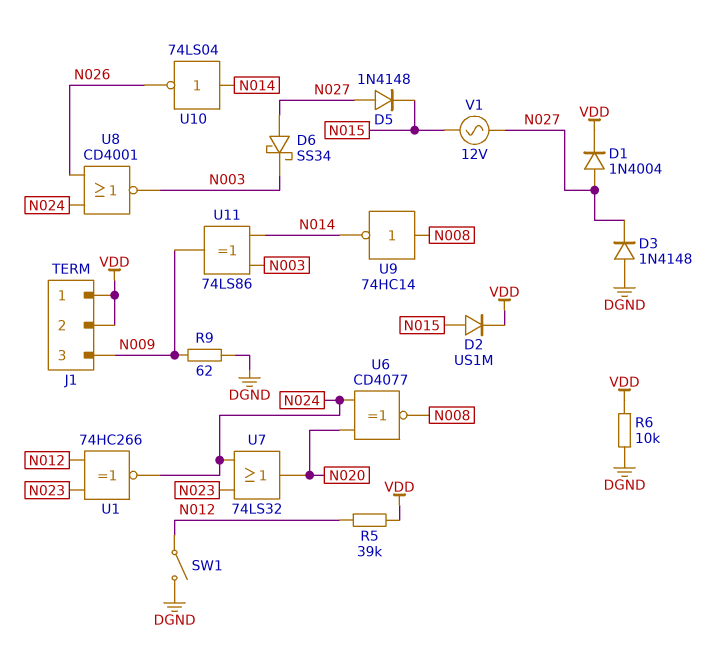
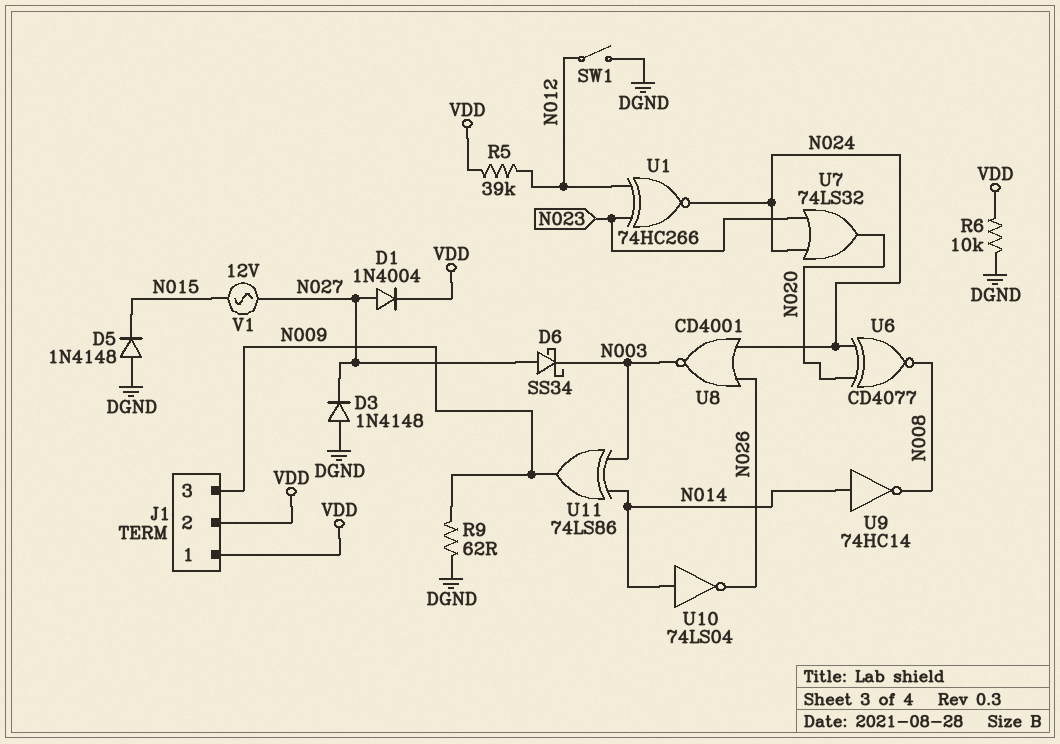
D2: diode US1M (A N015, K VDD) -> none
D5: diode 1N4148 (A N027, K N015) -> diode 1N4148 (A DGND, K N015)
U9: NOT 74HC14 (in N008, out N014) -> NOT 74HC14 (in N014, out N008)

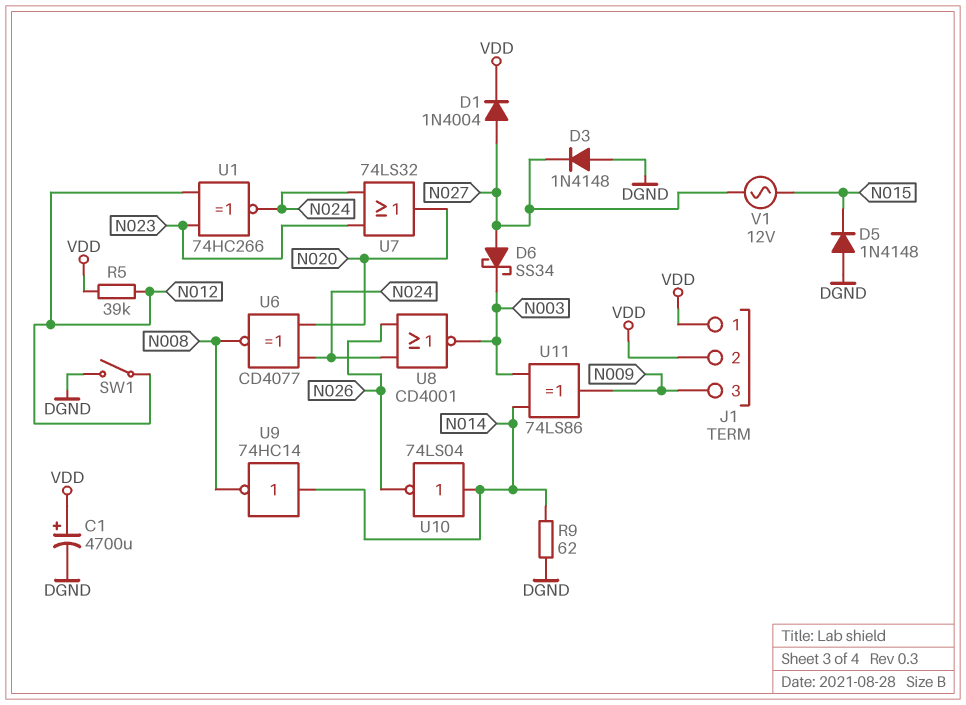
C1: none -> 4700uF (plus VDD, minus DGND)
R6: 10k (DGND, VDD) -> none
R9: 62 (DGND, N009) -> 62 (DGND, N014)

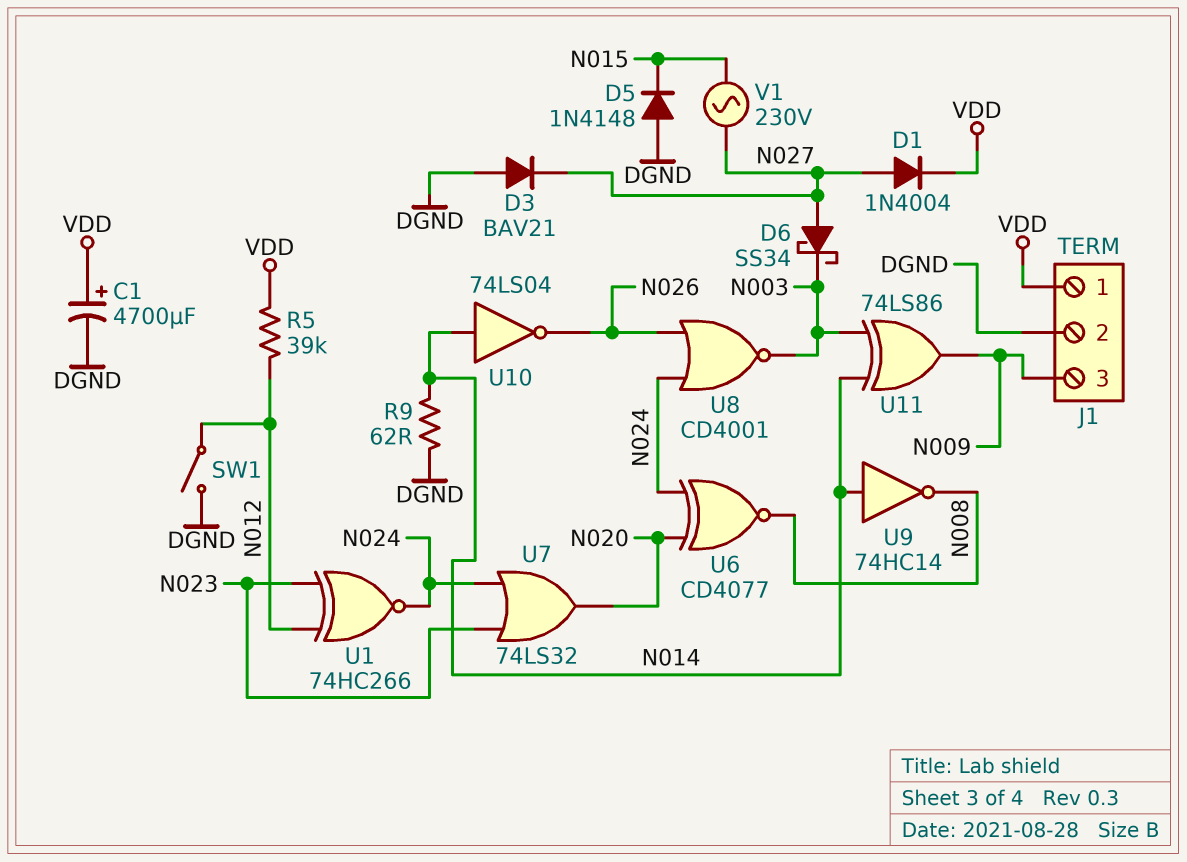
D3: diode 1N4148 (A DGND, K N027) -> diode BAV21 (A DGND, K N027)
J1 pin 2: VDD -> DGND
V1: AC 12V (N015, N027) -> AC 230V (N015, N027)

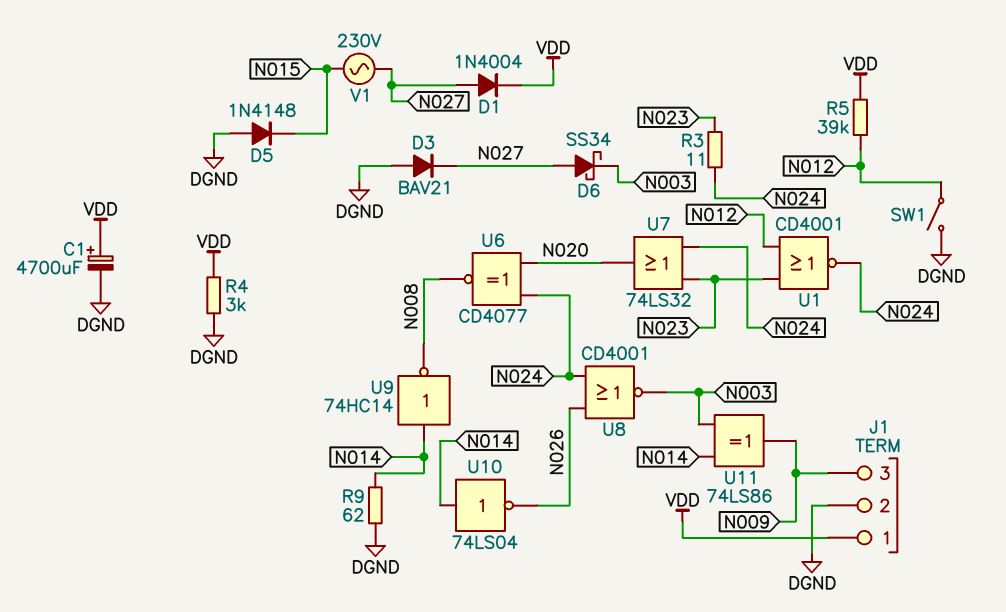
R3: none -> 11 (N023, N024)
R4: none -> 3k (DGND, VDD)
U1: XNOR 74HC266 (in N012, in N023, out N024) -> NOR CD4001 (in N012, in N023, out N024)

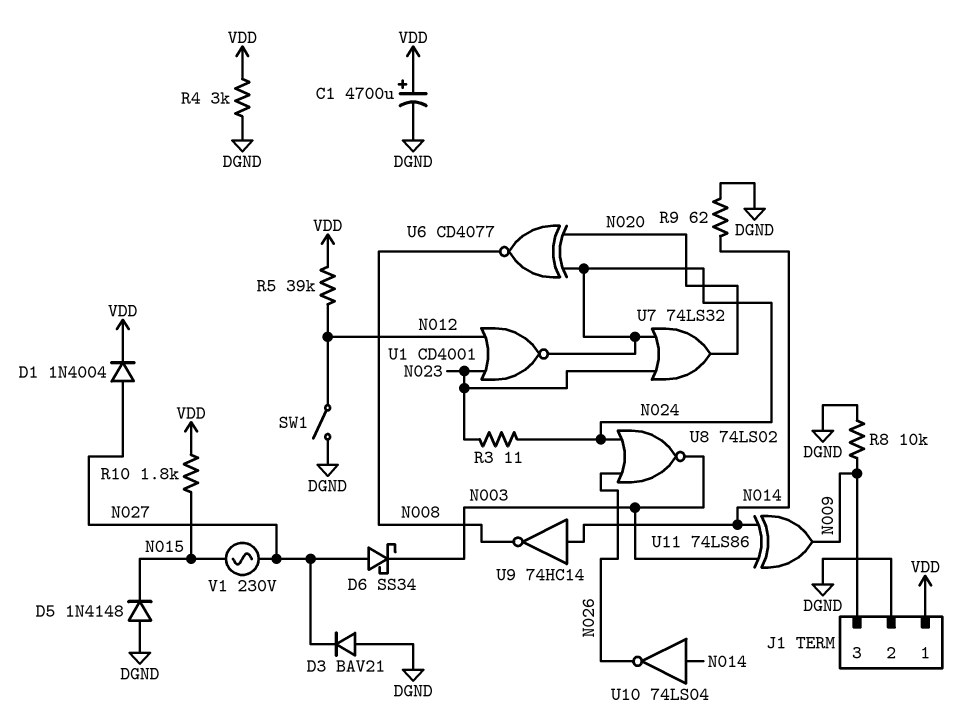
R8: none -> 10k (DGND, N009)
R10: none -> 1.8k (N015, VDD)
U8: NOR CD4001 (in N024, in N026, out N003) -> NOR 74LS02 (in N024, in N026, out N003)

